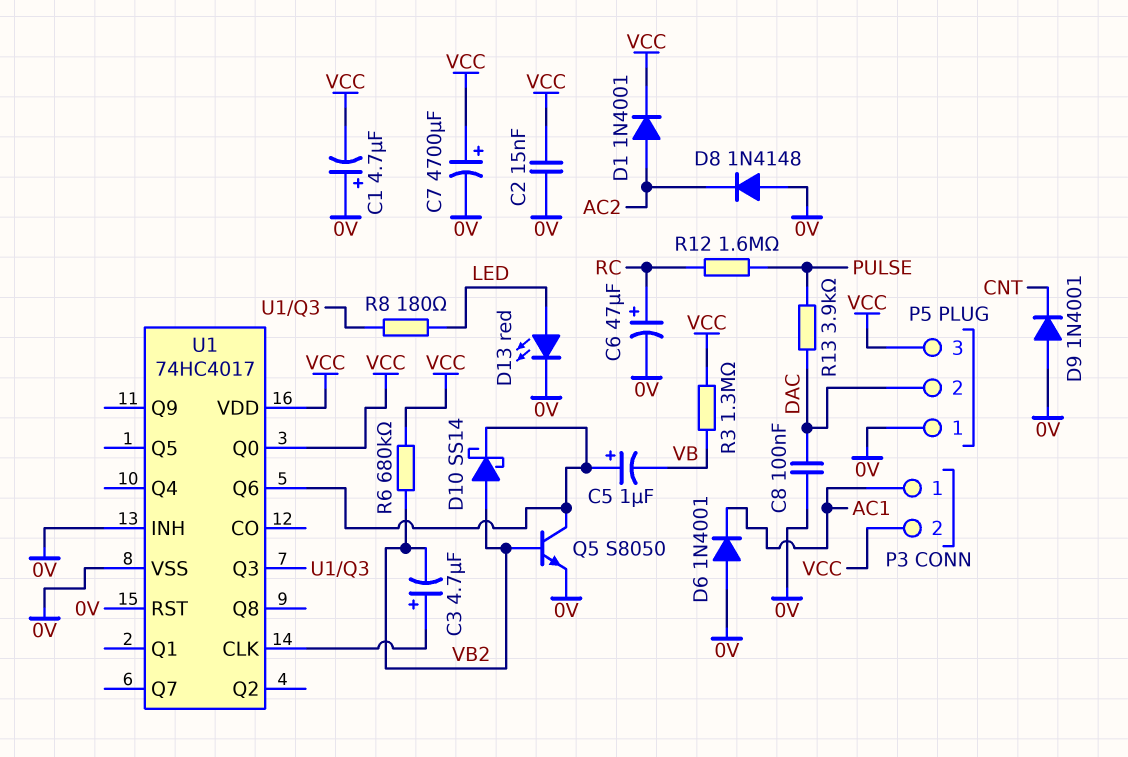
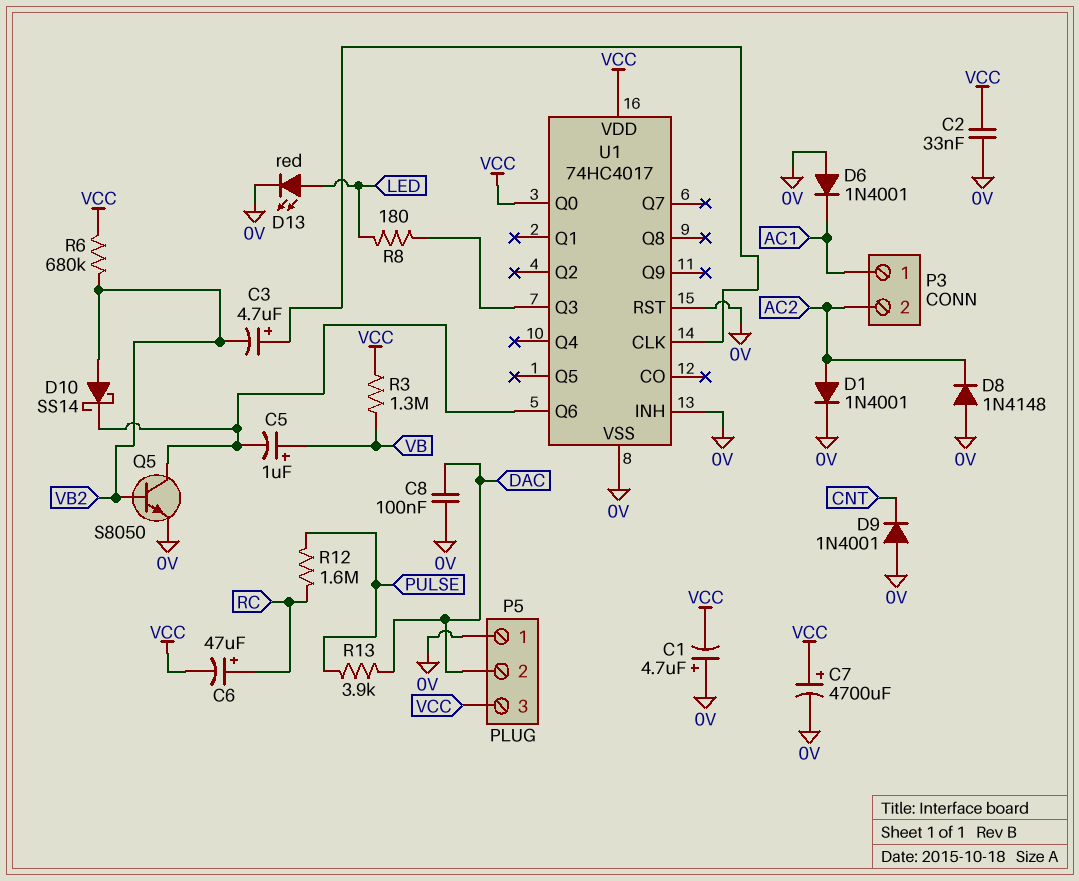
C2: 15nF (0V, VCC) -> 33nF (0V, VCC)
C5: 1uF (plus U1/Q6, minus VB) -> 1uF (plus VB, minus U1/Q6)
C6: 47uF (plus RC, minus 0V) -> 47uF (plus RC, minus VCC)
D1: diode 1N4001 (A AC2, K VCC) -> diode 1N4001 (A AC2, K 0V)
P3 pin 2: VCC -> AC2

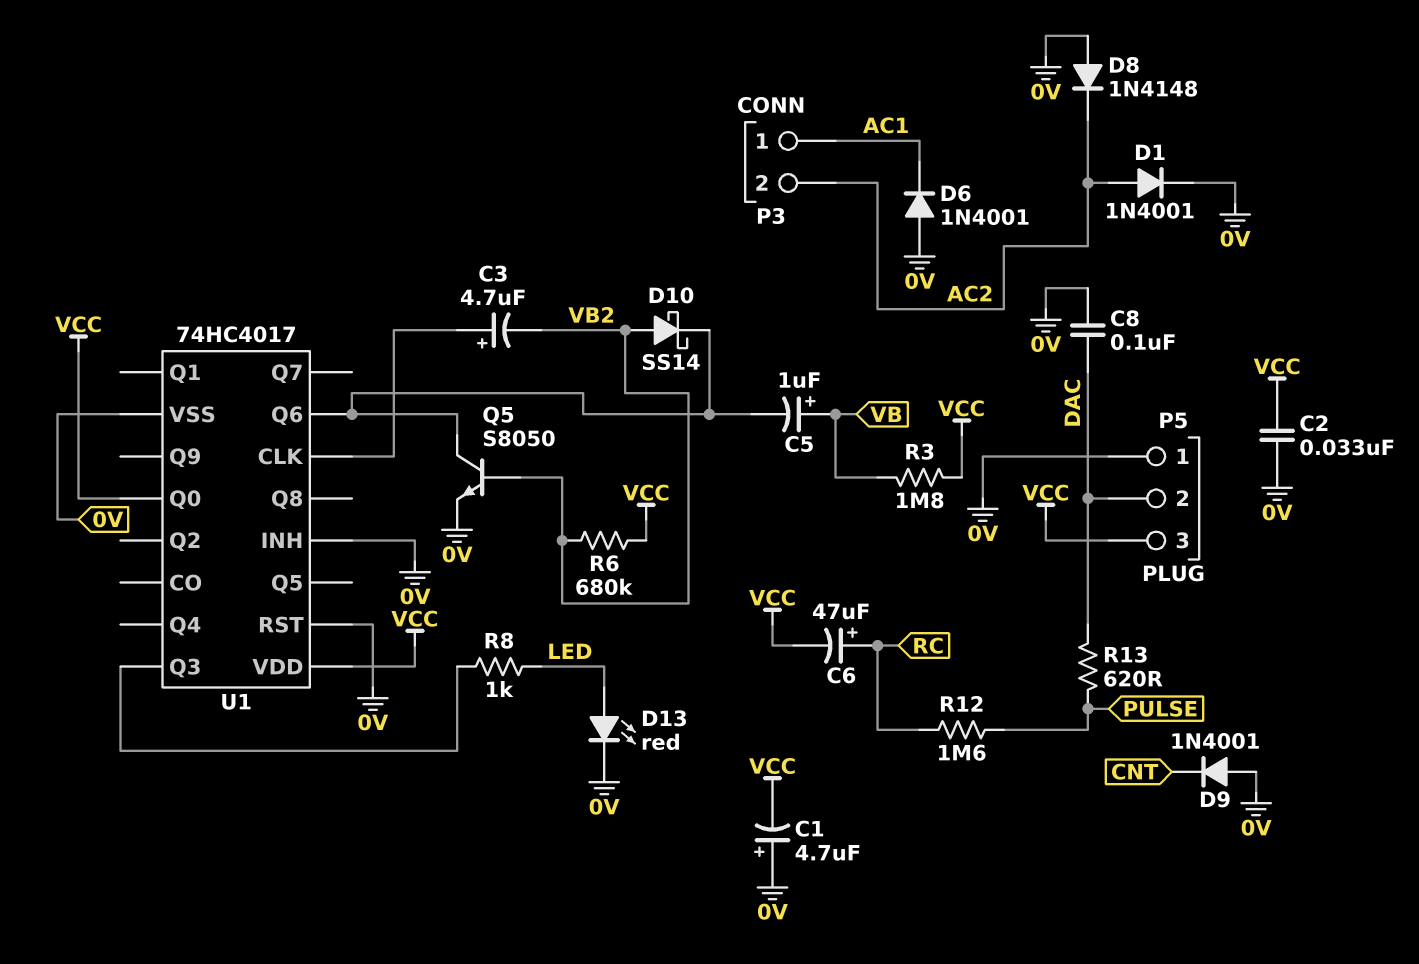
C7: 4700uF (plus VCC, minus 0V) -> none
R3: 1.3M (VB, VCC) -> 1.8M (VB, VCC)
R8: 180 (LED, U1/Q3) -> 1k (LED, U1/Q3)
R13: 3.9k (DAC, PULSE) -> 620 (DAC, PULSE)

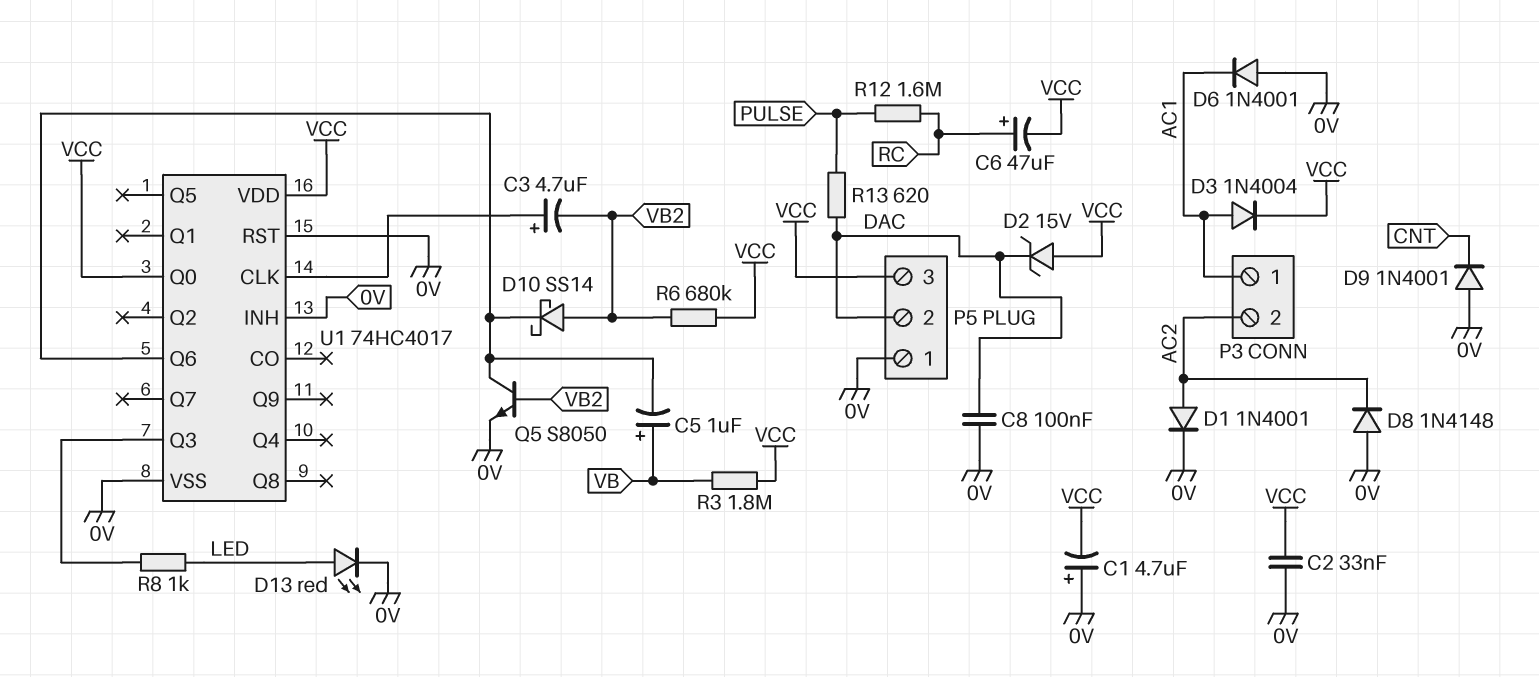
D2: none -> zener 15V (A VCC, K DAC)
D3: none -> diode 1N4004 (A AC1, K VCC)

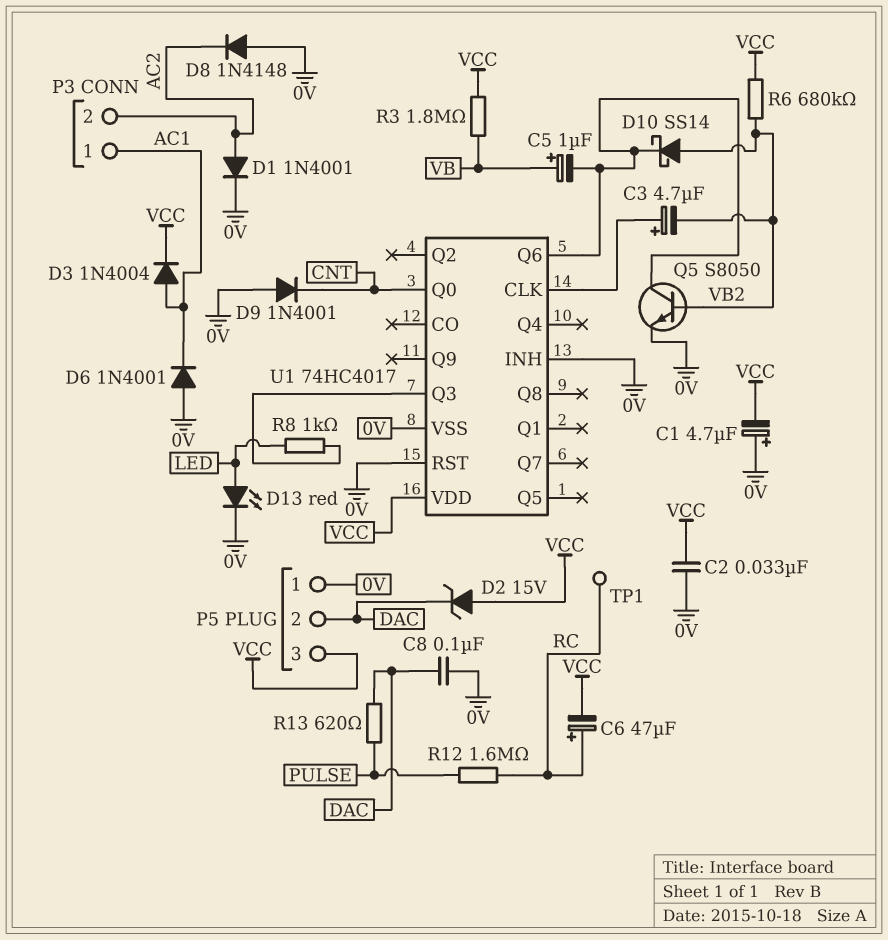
TP1: none -> test point (RC)
U1 pin Q0: VCC -> CNT

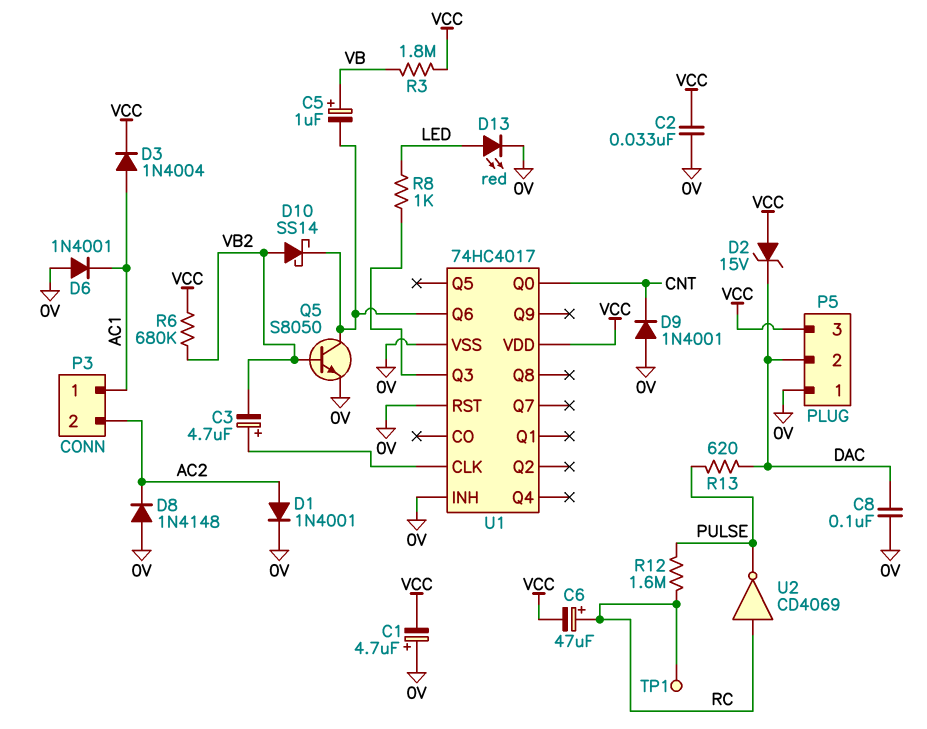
U2: none -> NOT CD4069 (in RC, out PULSE)

